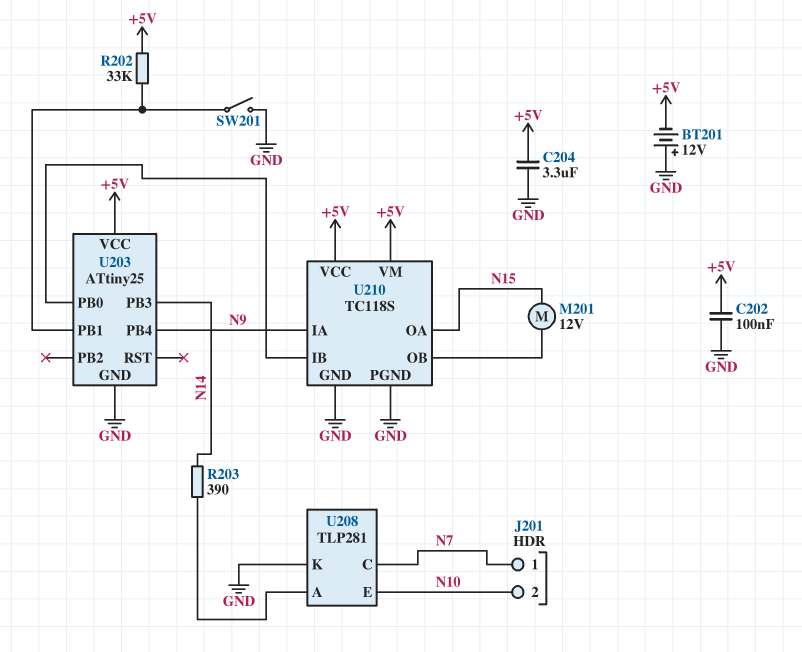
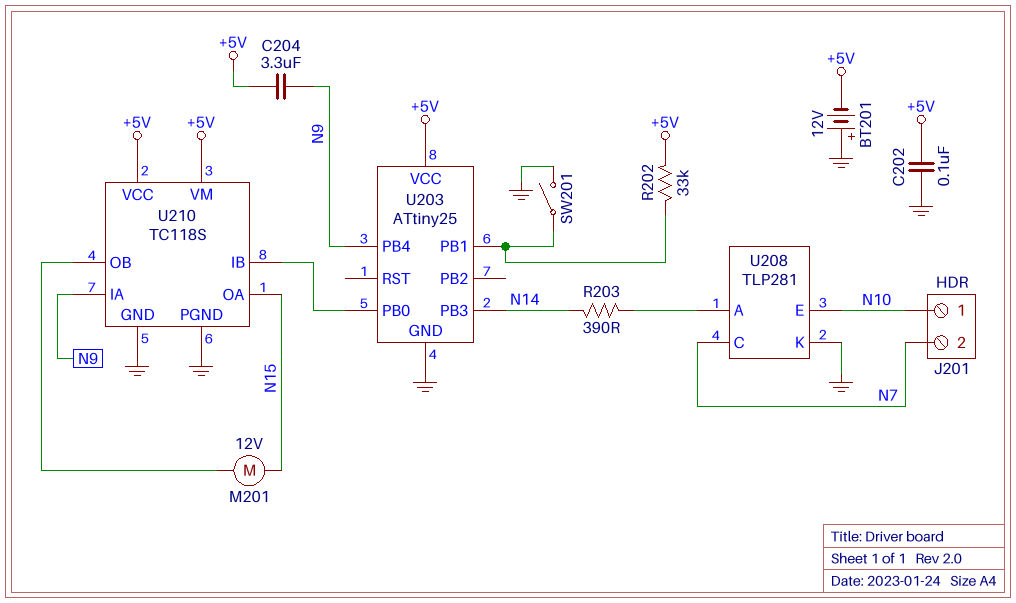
C204: 3.3uF (+5V, GND) -> 3.3uF (+5V, N9)
J201 pin 1: N7 -> N10
J201 pin 2: N10 -> N7

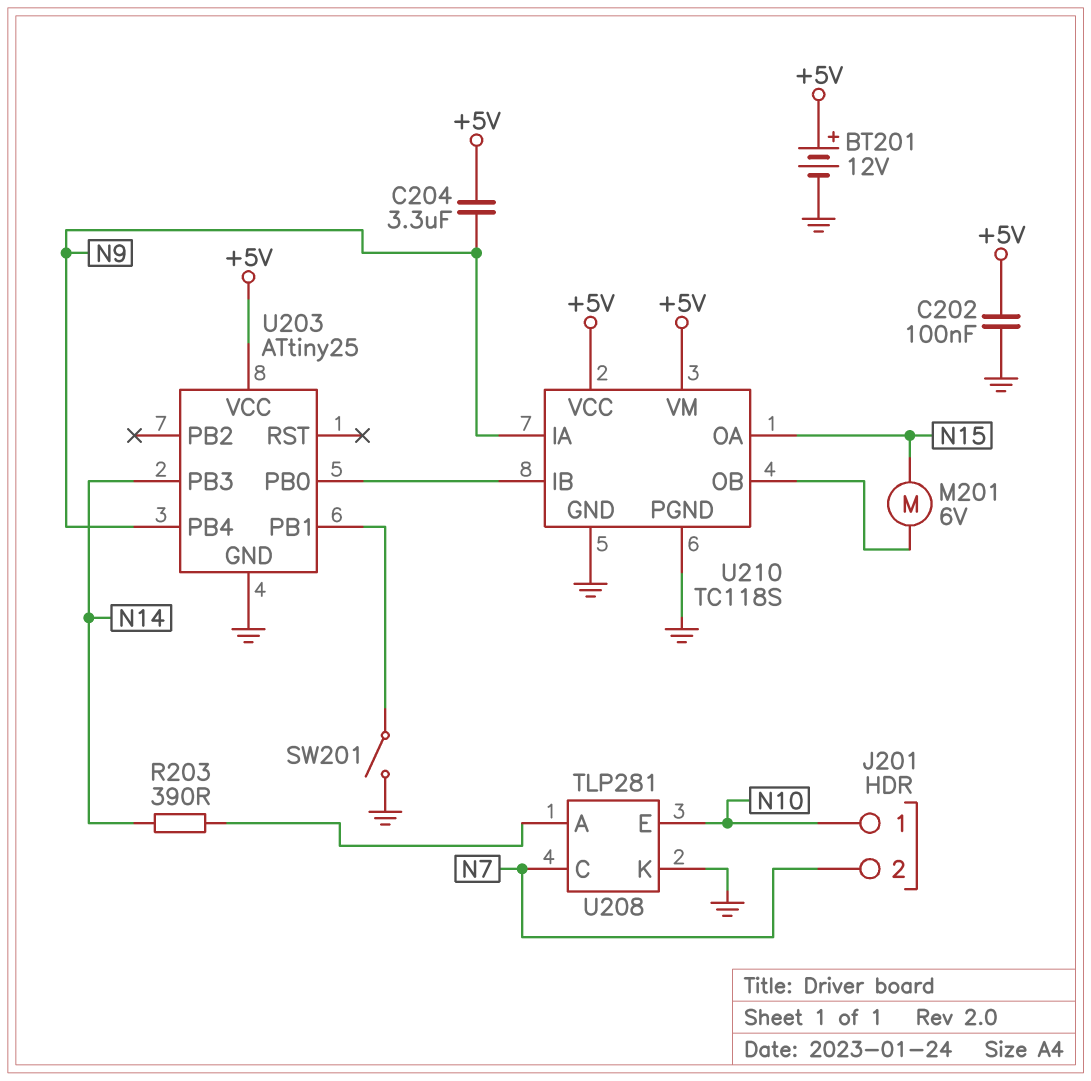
BT201: 12V (plus GND, minus +5V) -> 12V (plus +5V, minus GND)
M201: motor 12V (N15, U210/OB) -> motor 6V (N15, U210/OB)
R202: 33k (+5V, U203/PB1) -> none

